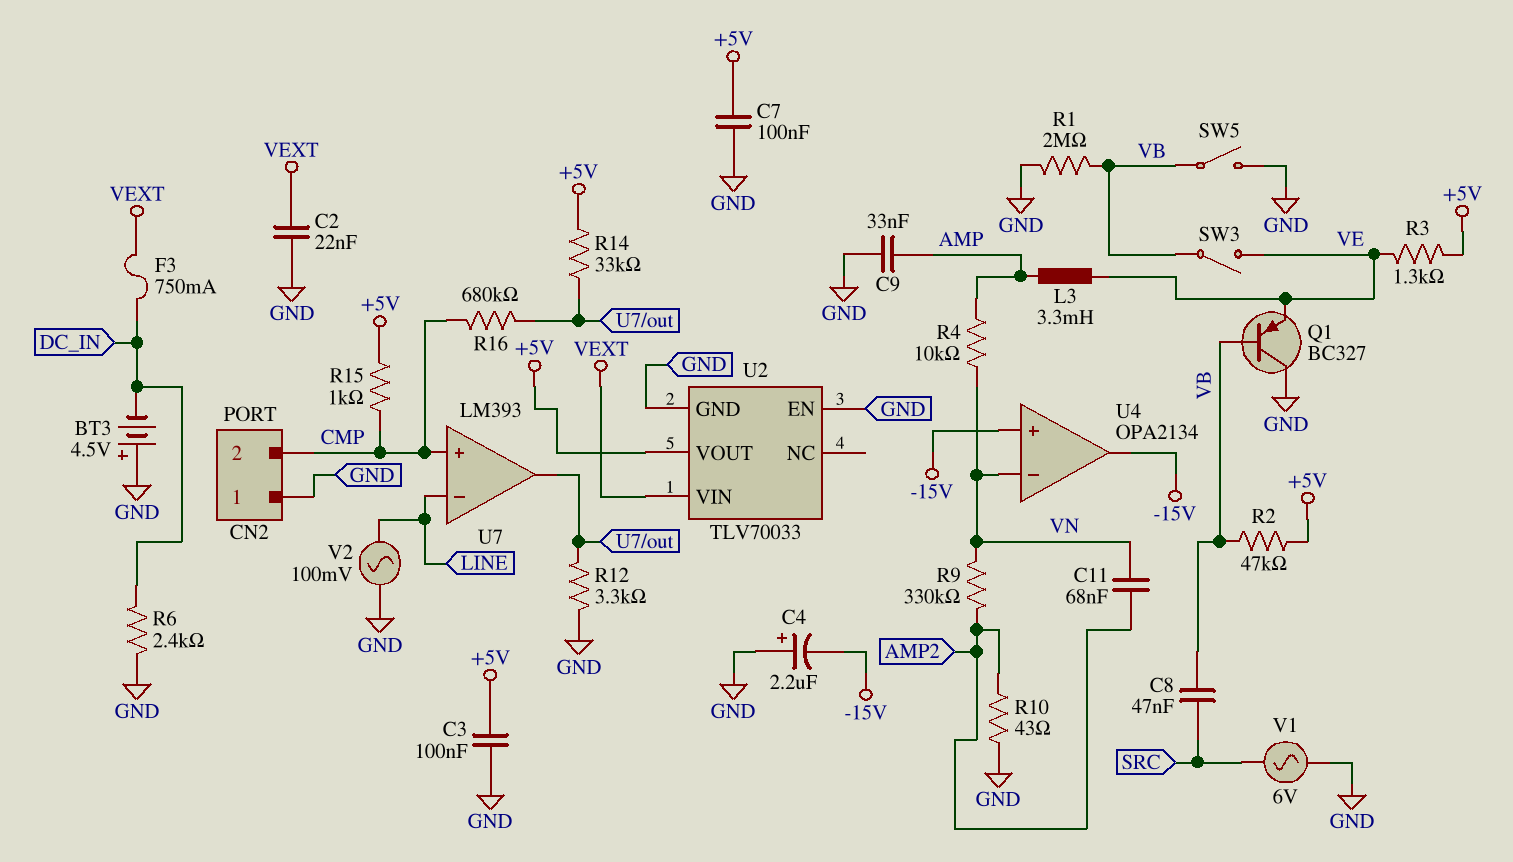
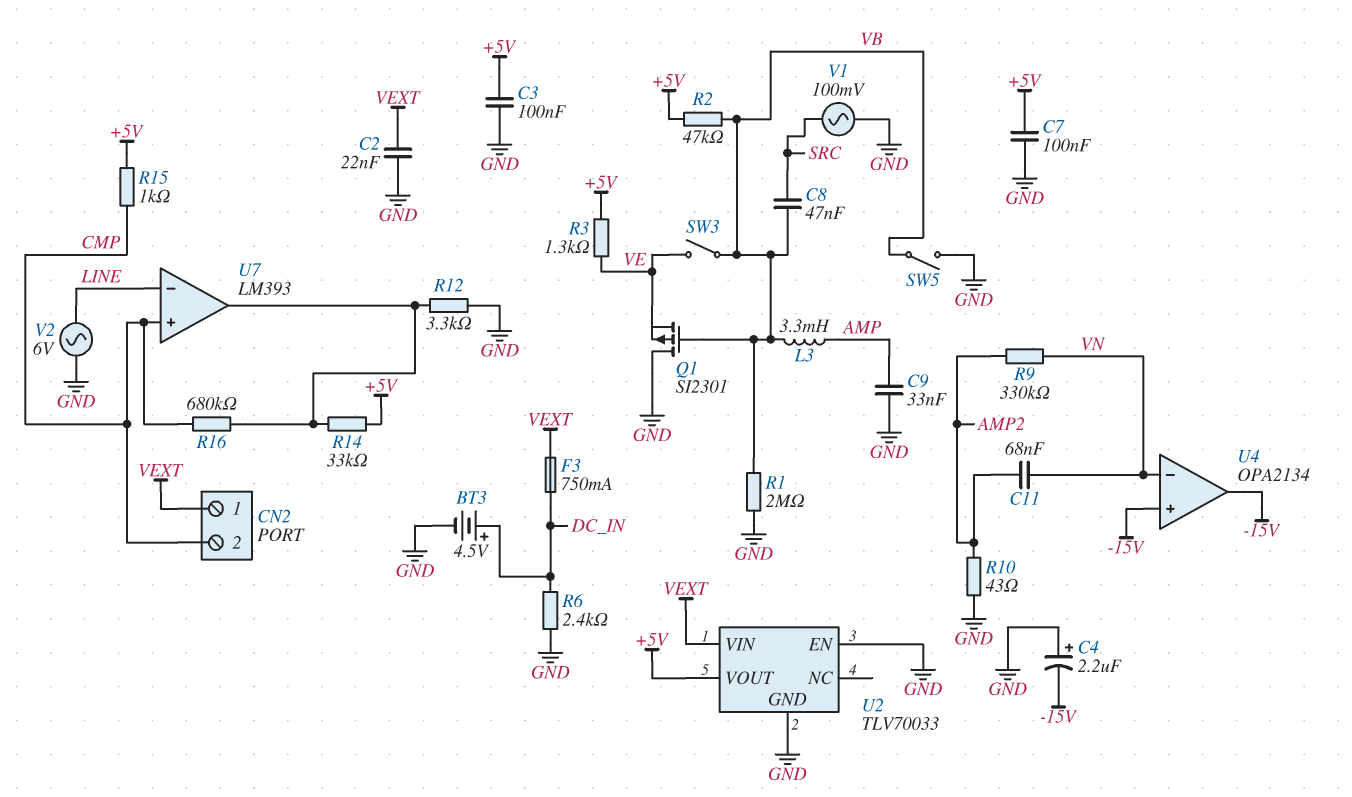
BT3: 4.5V (plus GND, minus DC_IN) -> 4.5V (plus DC_IN, minus GND)
CN2 pin 1: GND -> VEXT
L3: 3.3mH (AMP, VE) -> 3.3mH (AMP, VB)
Q1: PNP BC327 (B VB, C GND, E VE) -> PMOS SI2301 (G VB, D GND, S VE)
R4: 10k (AMP, VN) -> none
V1: AC 6V (GND, SRC) -> AC 100mV (GND, SRC)
V2: AC 100mV (GND, LINE) -> AC 6V (GND, LINE)

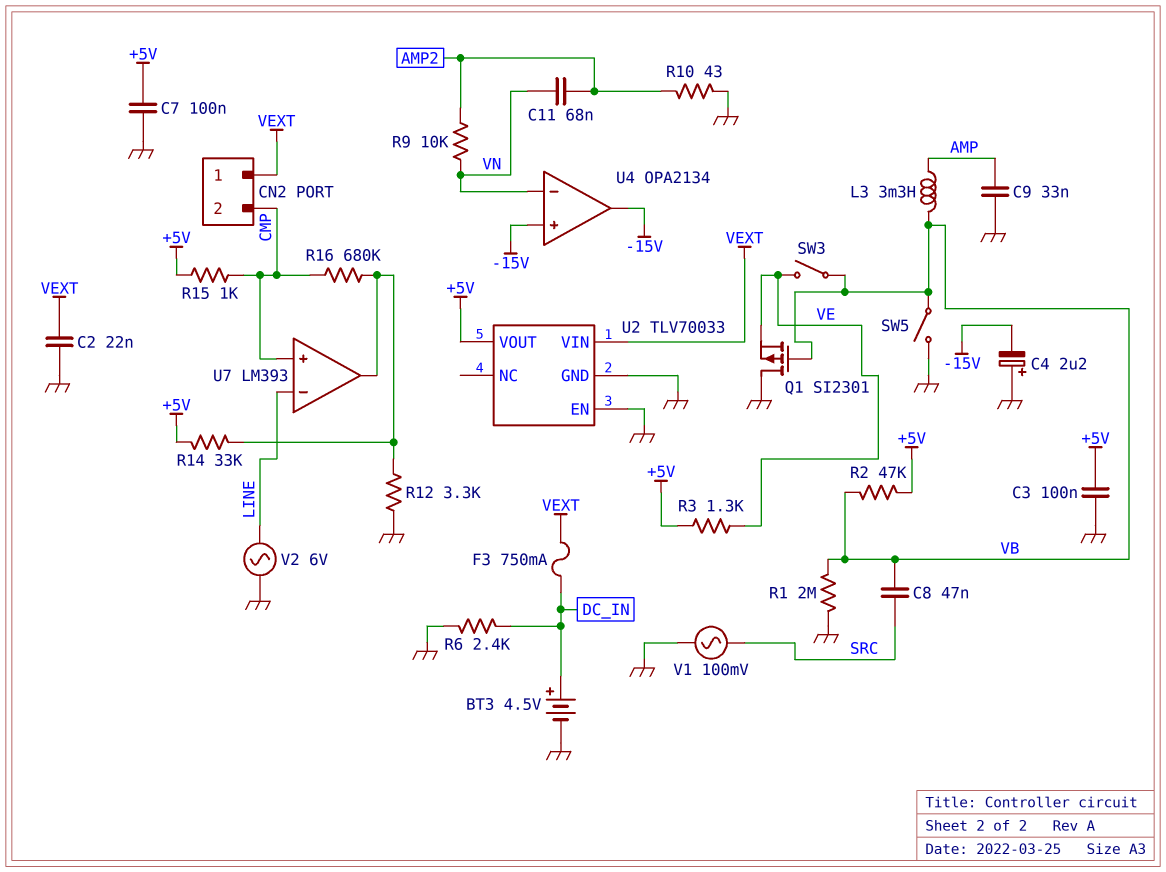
R9: 330k (AMP2, VN) -> 10k (AMP2, VN)

